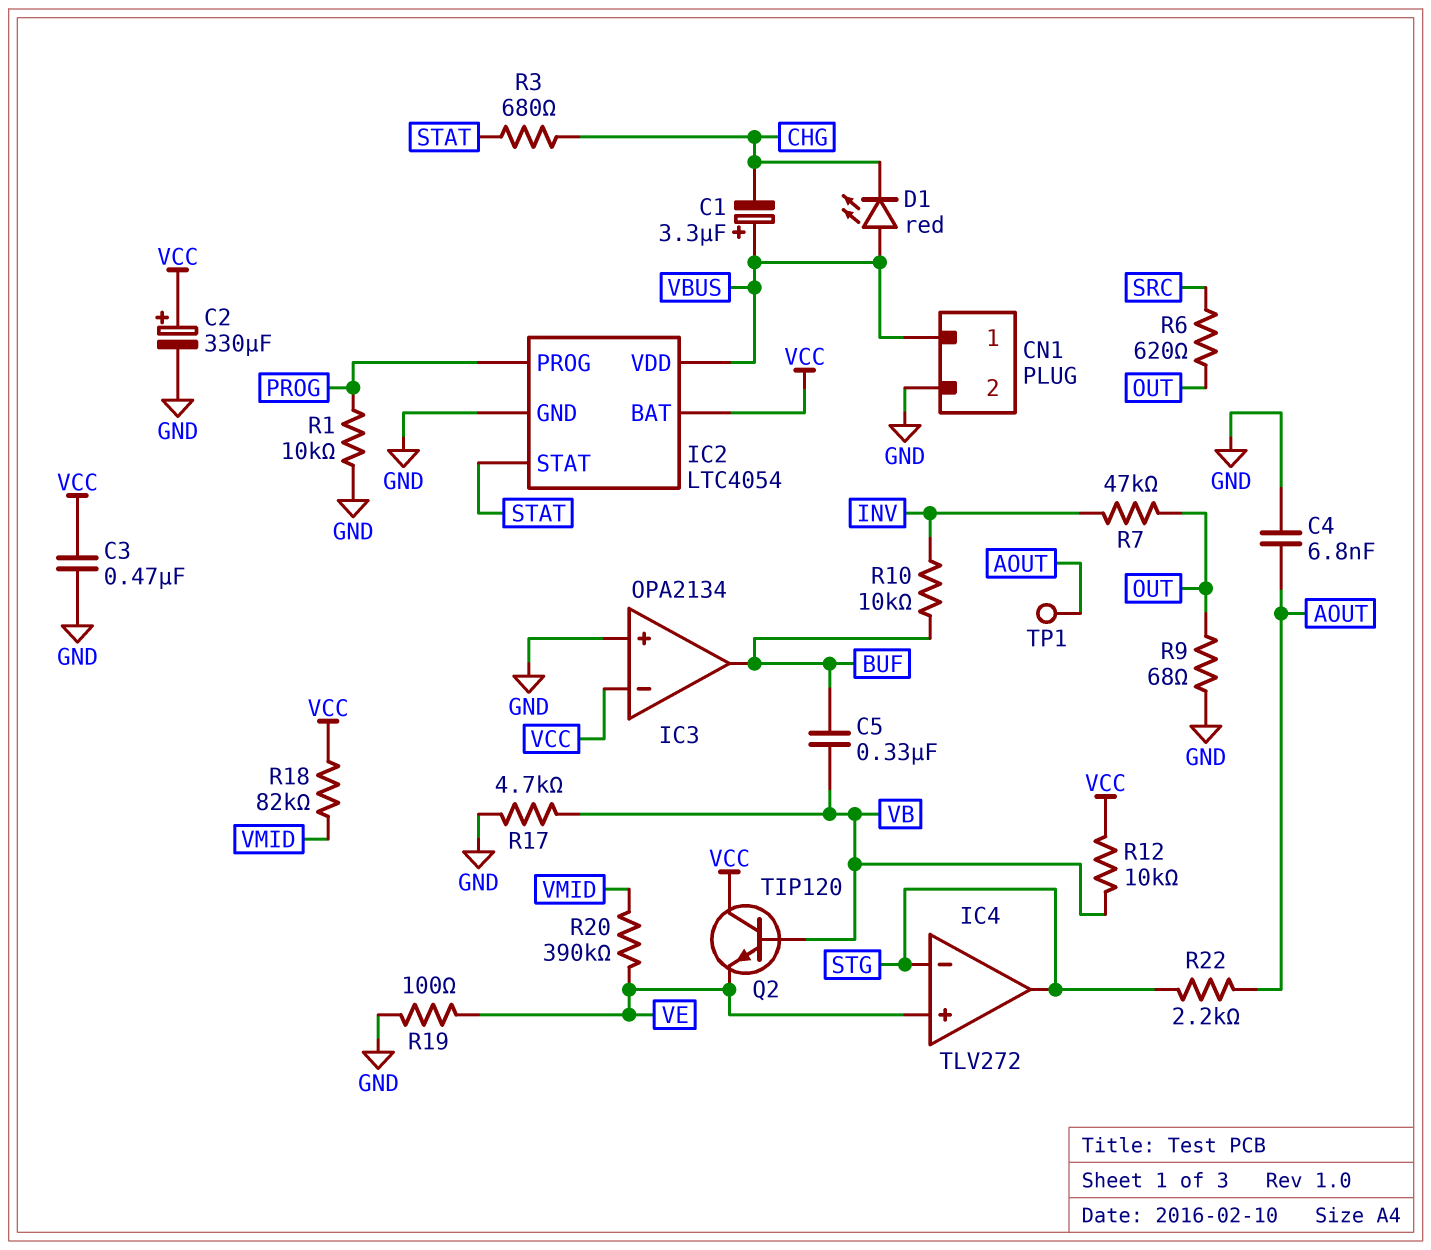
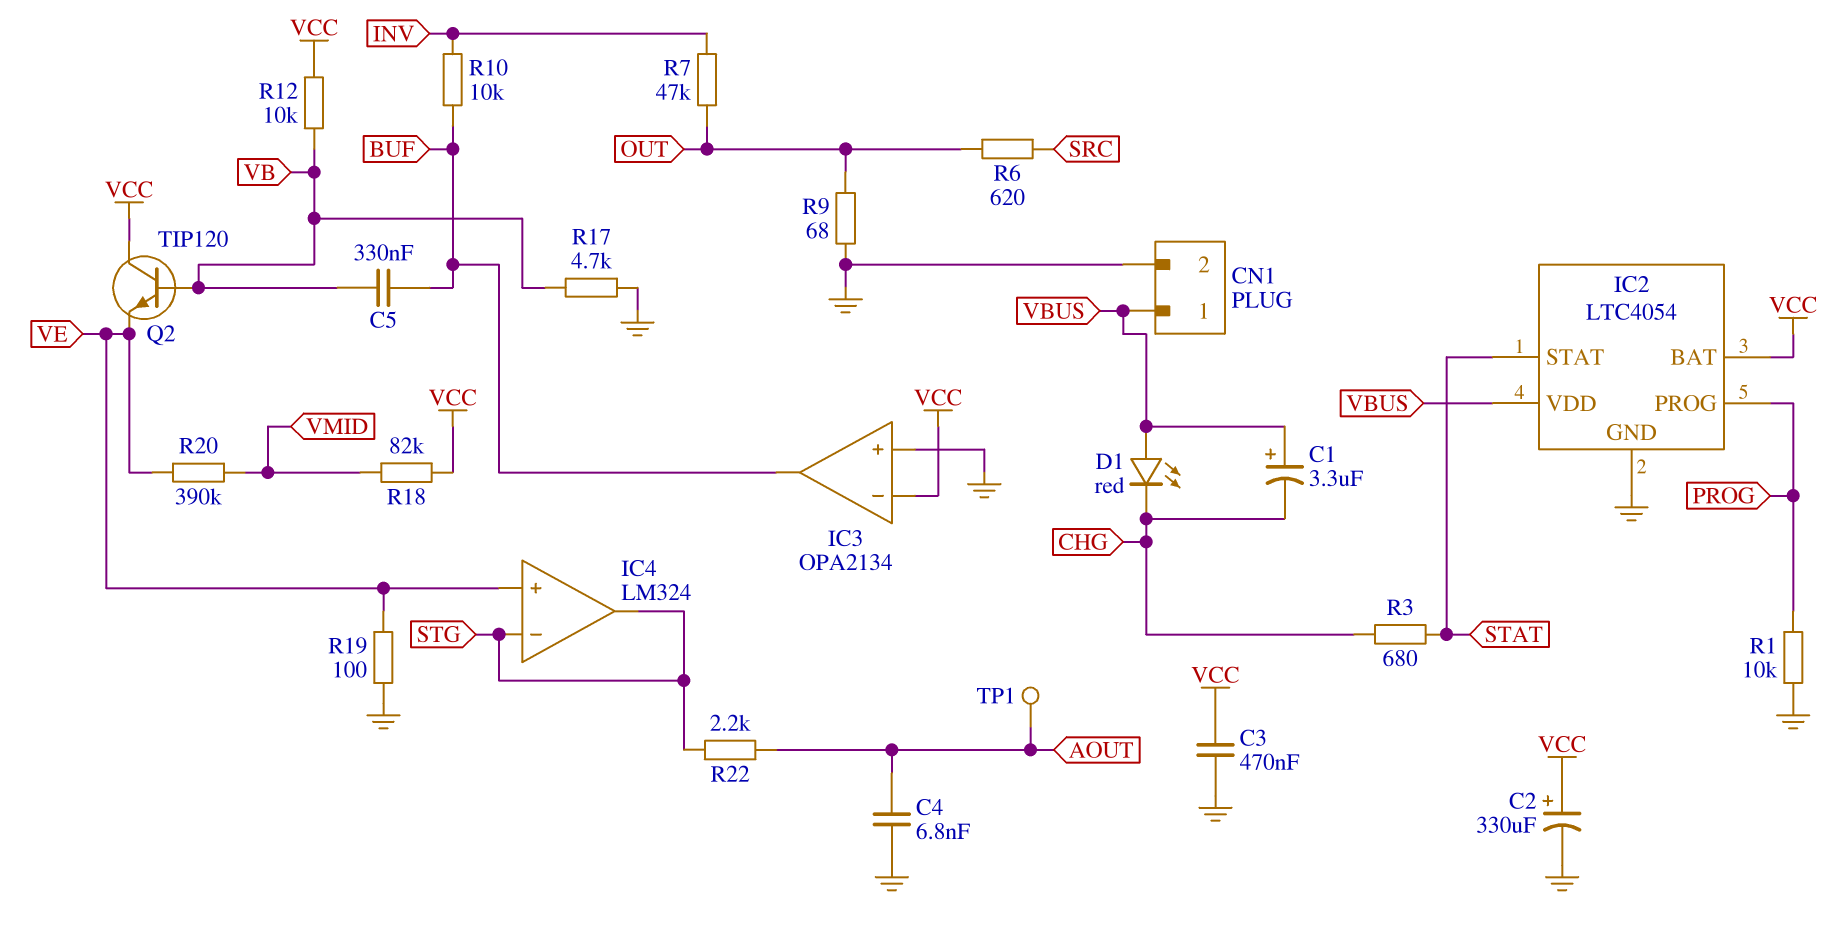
IC4: TLV272 -> LM324

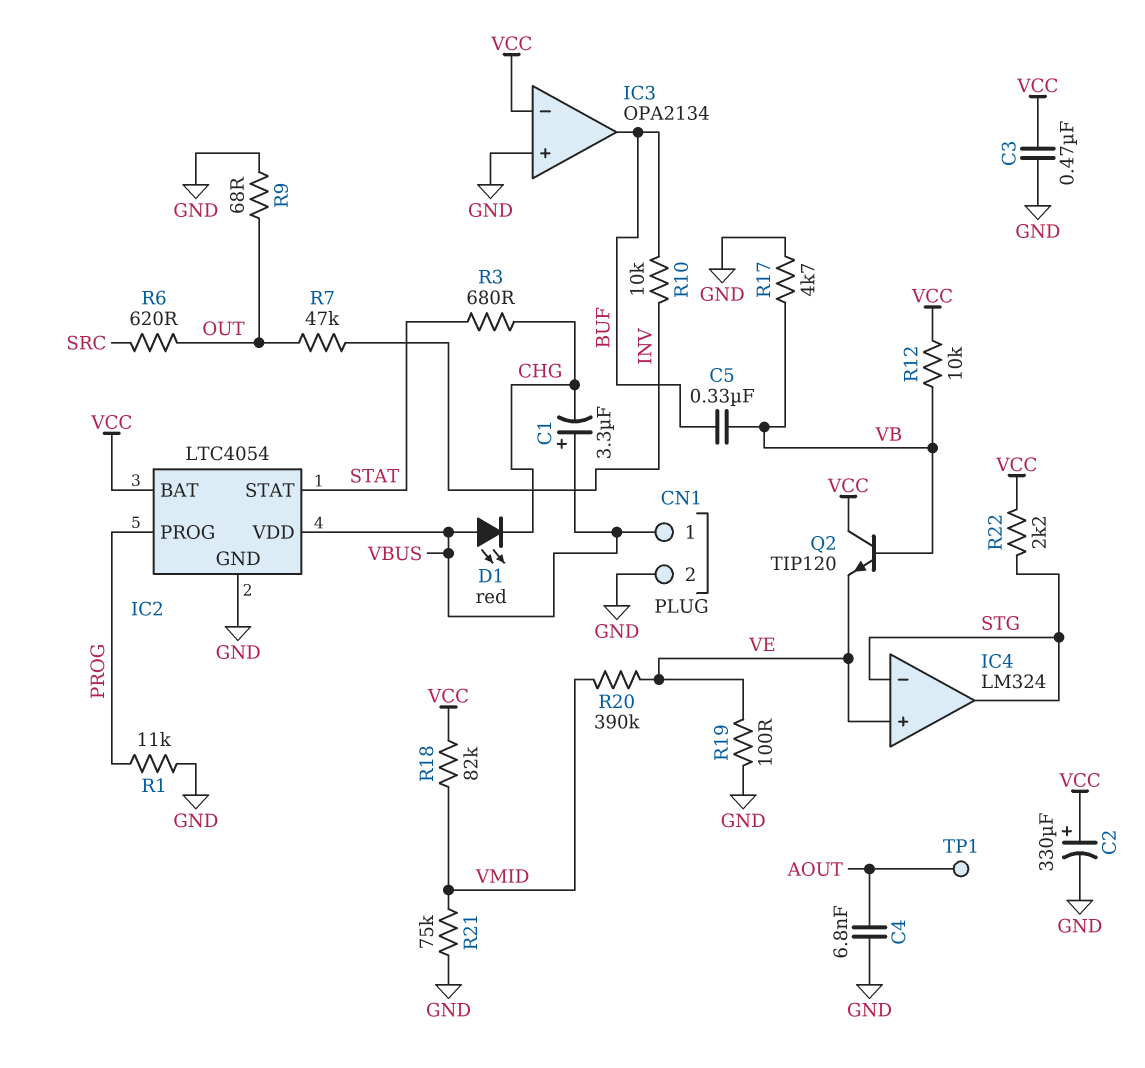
R1: 10k (GND, PROG) -> 11k (GND, PROG)
R21: none -> 75k (GND, VMID)
R22: 2.2k (AOUT, STG) -> 2.2k (STG, VCC)

